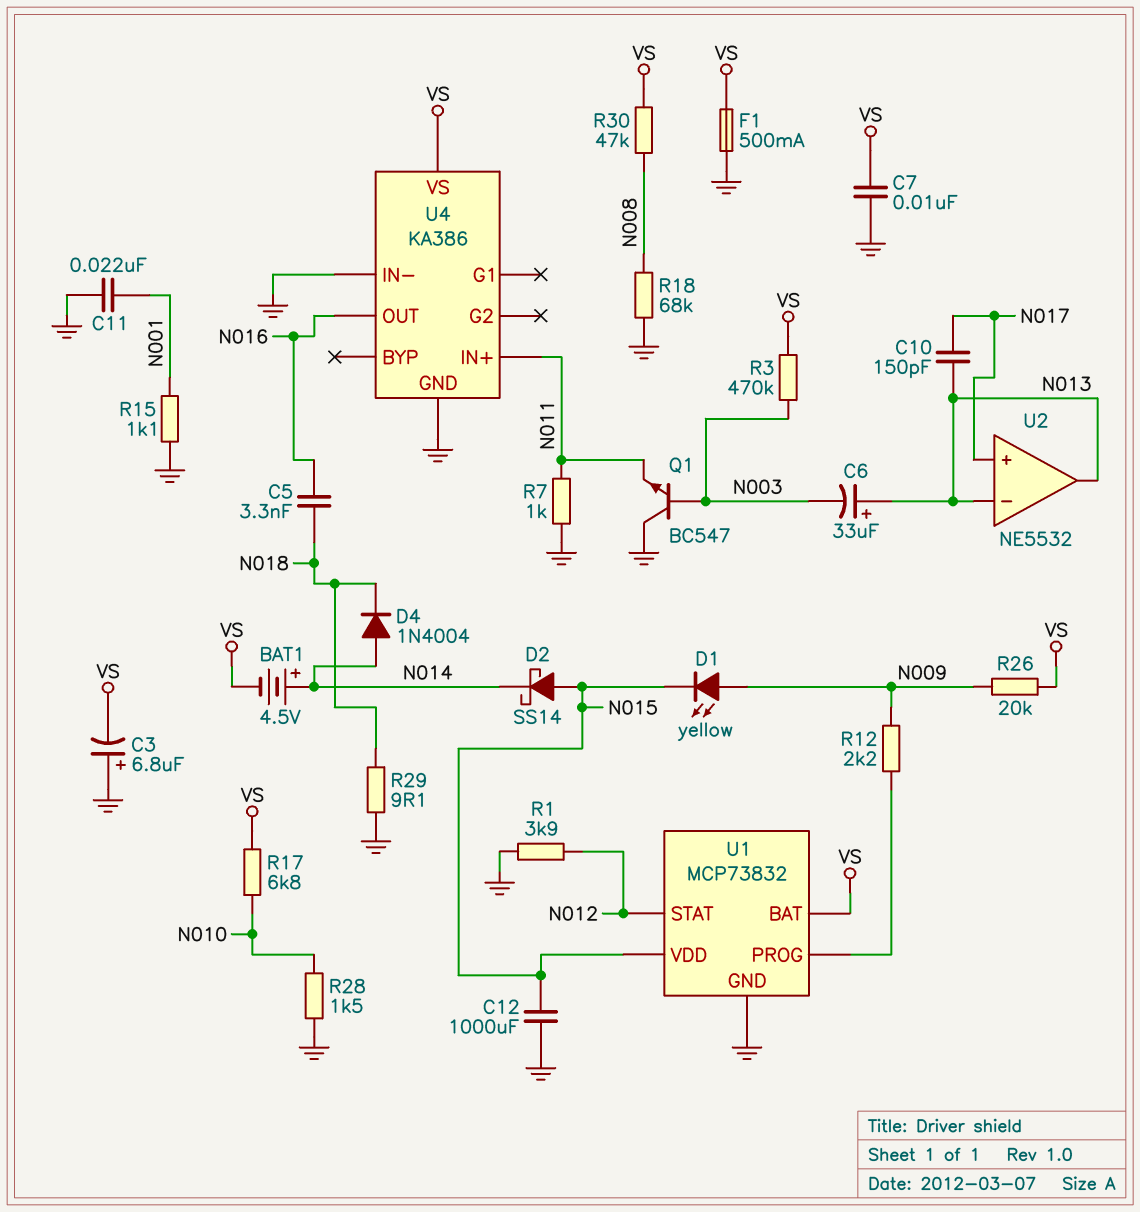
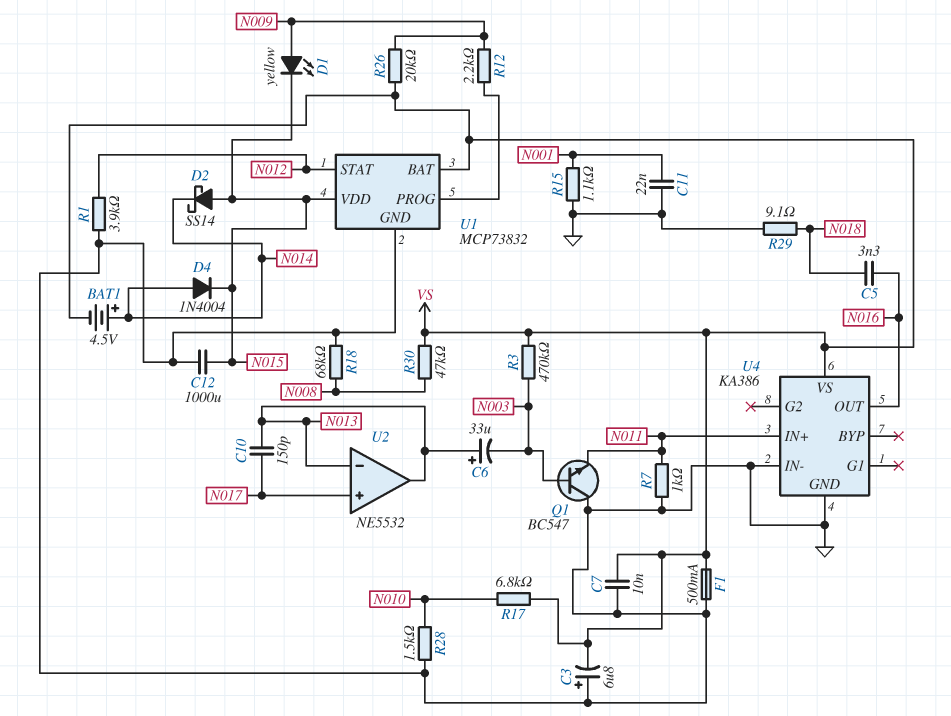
D4: diode 1N4004 (A N014, K N018) -> diode 1N4004 (A N014, K N015)

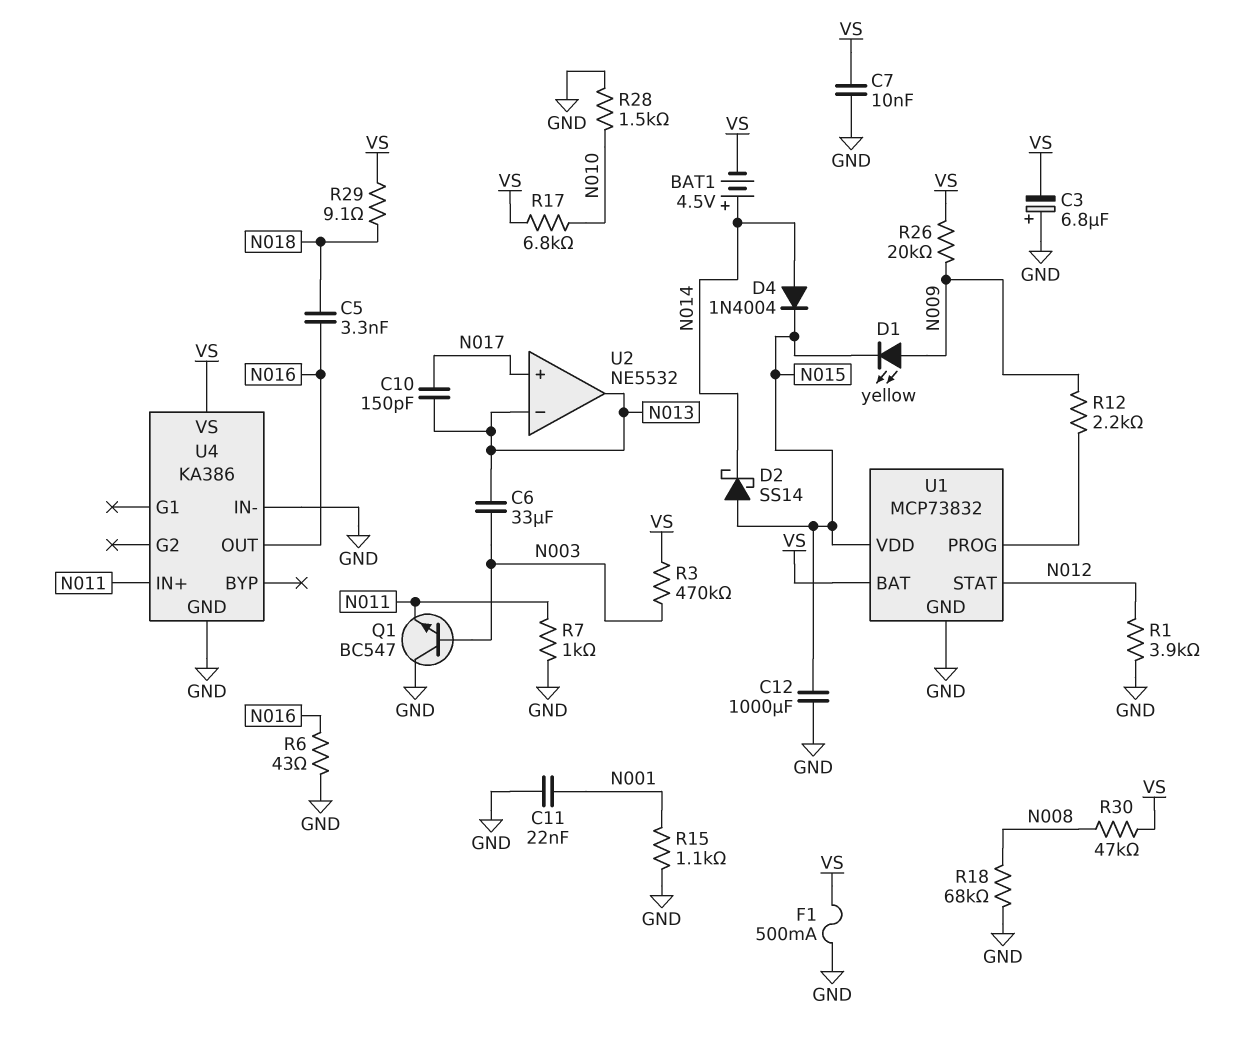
C6: 33uF (plus N013, minus N003) -> 33uF (N003, N013)
R6: none -> 43 (GND, N016)
R29: 9.1 (GND, N018) -> 9.1 (N018, VS)

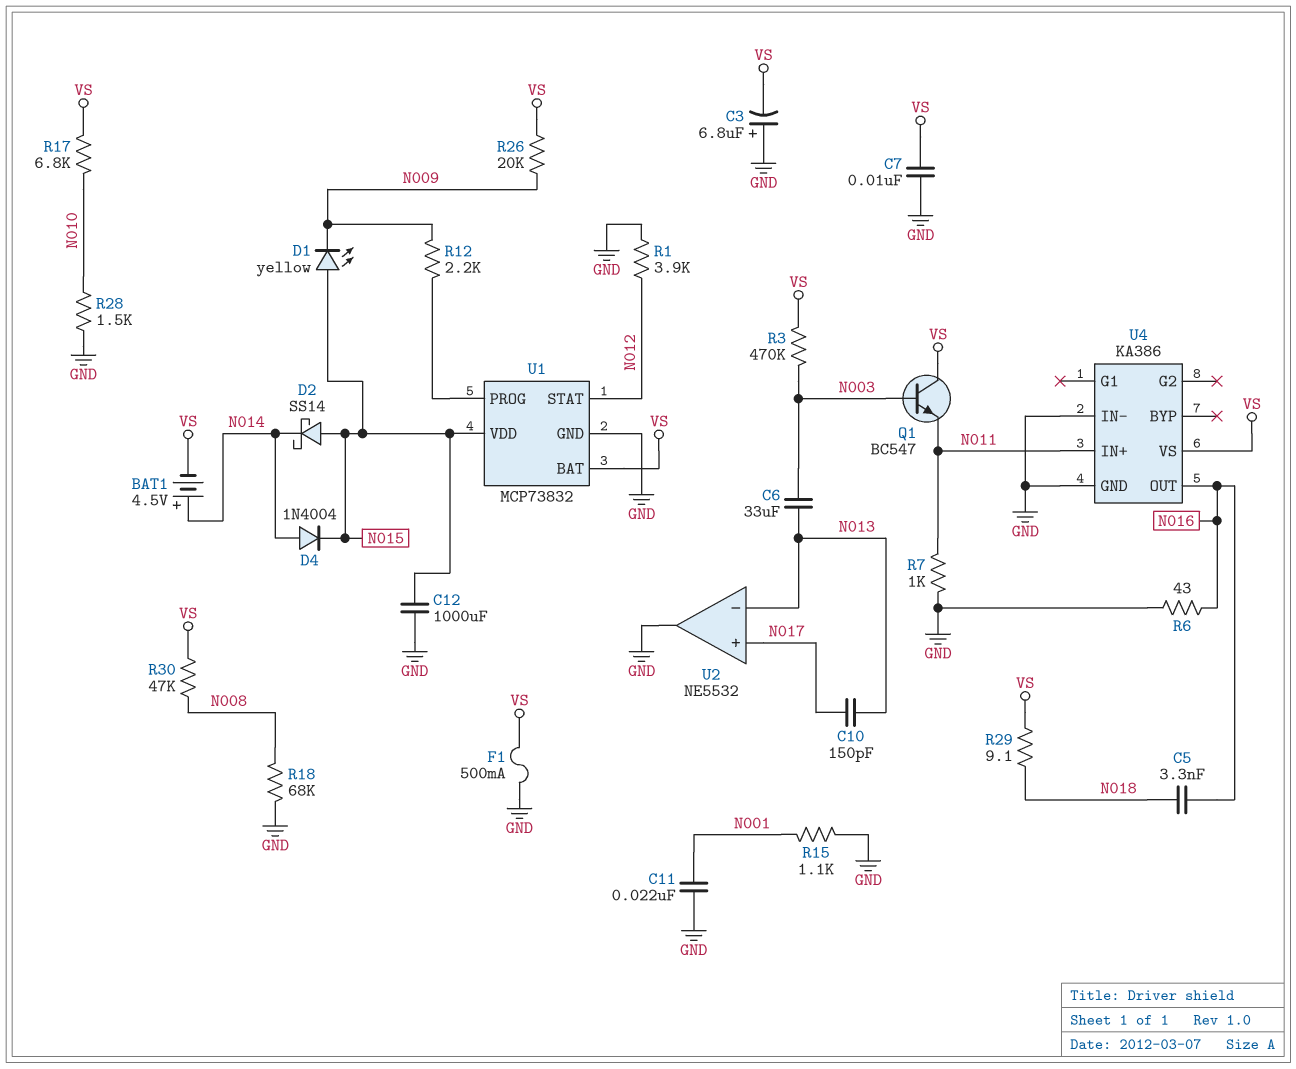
D1: LED yellow (A N009, K N015) -> LED yellow (A N015, K N009)
Q1: NPN BC547 (B N003, C GND, E N011) -> NPN BC547 (B N003, C VS, E N011)
U2 pin out: N013 -> GND

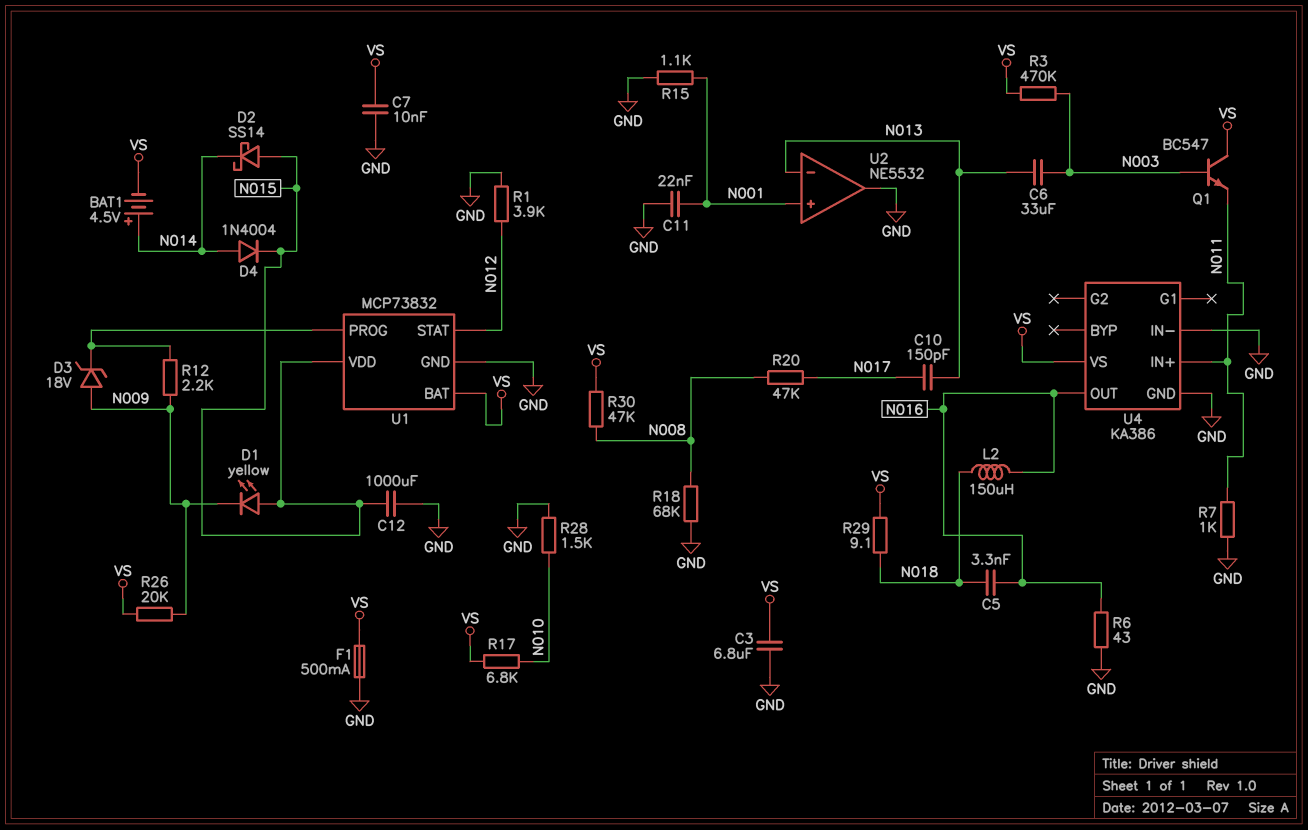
C3: 6.8uF (plus GND, minus VS) -> 6.8uF (GND, VS)
D3: none -> zener 18V (A N009, K U1/PROG)
L2: none -> 150uH (N016, N018)
R20: none -> 47k (N008, N017)
U2 pin in+: N017 -> N001

